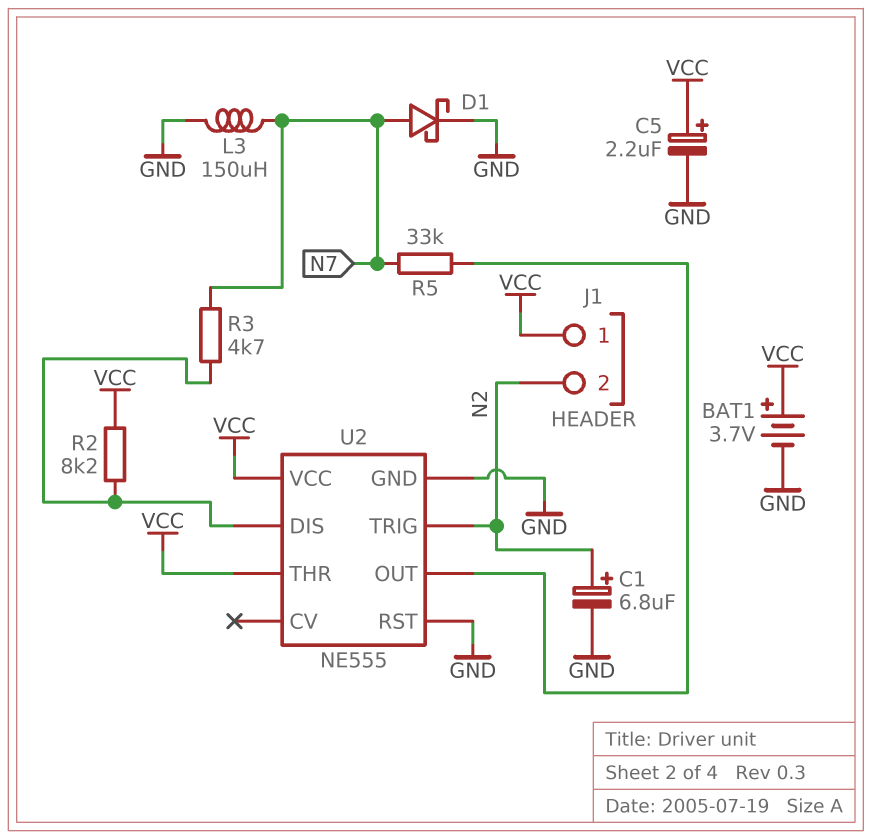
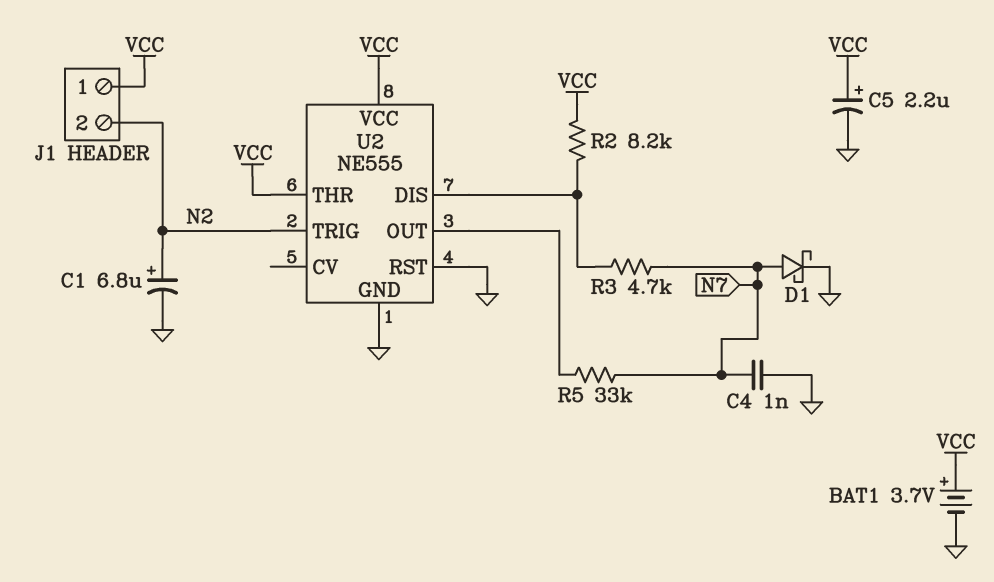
C4: none -> 1nF (GND, N7)
L3: 150uH (GND, N7) -> none

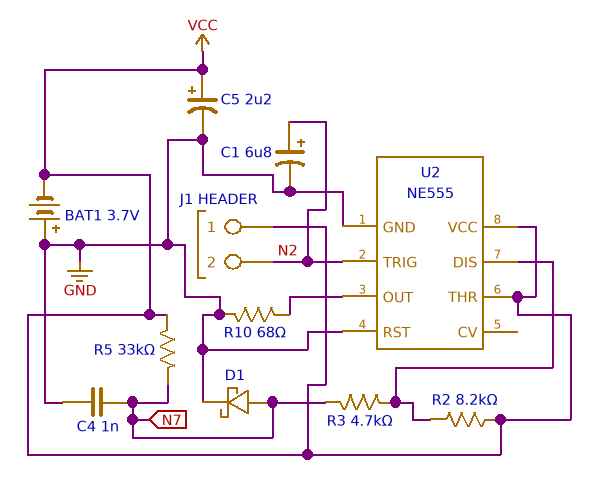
BAT1: 3.7V (plus VCC, minus GND) -> 3.7V (plus GND, minus VCC)
R5: 33k (N7, U2/OUT) -> 33k (N7, VCC)
R10: none -> 68 (GND, U2/OUT)

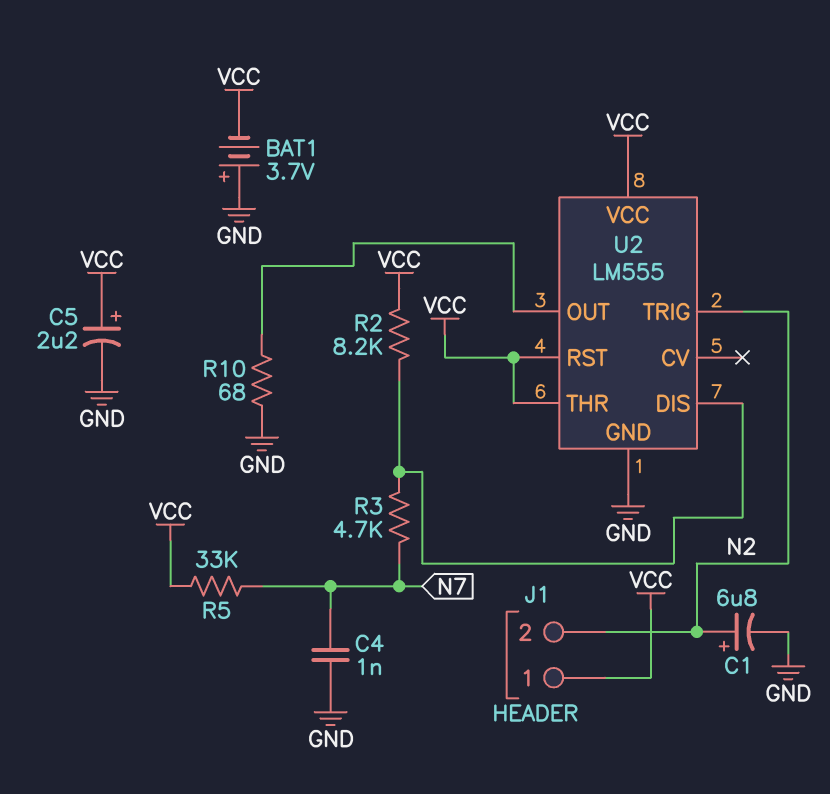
D1: schottky (A N7, K GND) -> none
U2: NE555 -> LM555
U2 pin RST: GND -> VCC

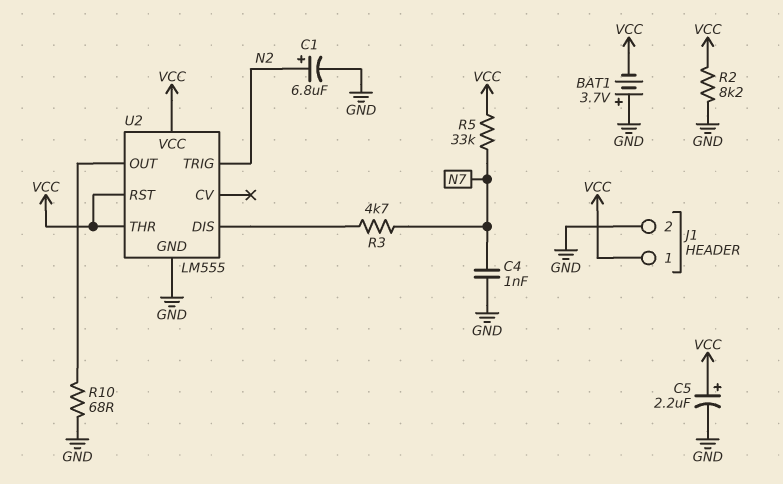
J1 pin 2: N2 -> GND
R2: 8.2k (U2/DIS, VCC) -> 8.2k (GND, VCC)

